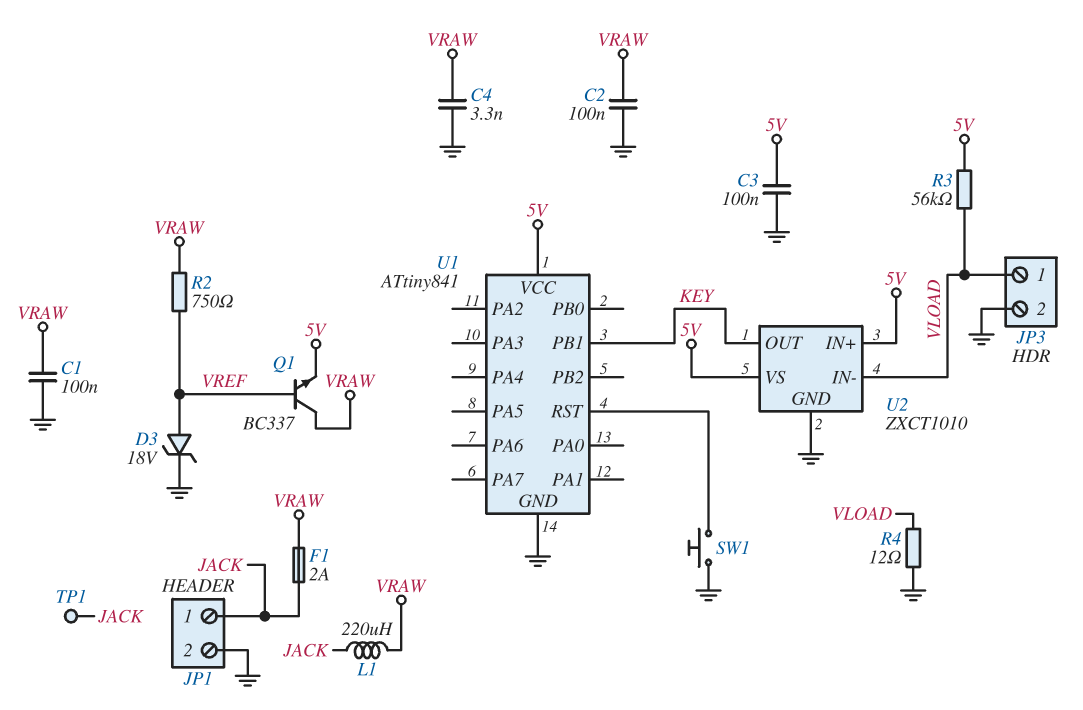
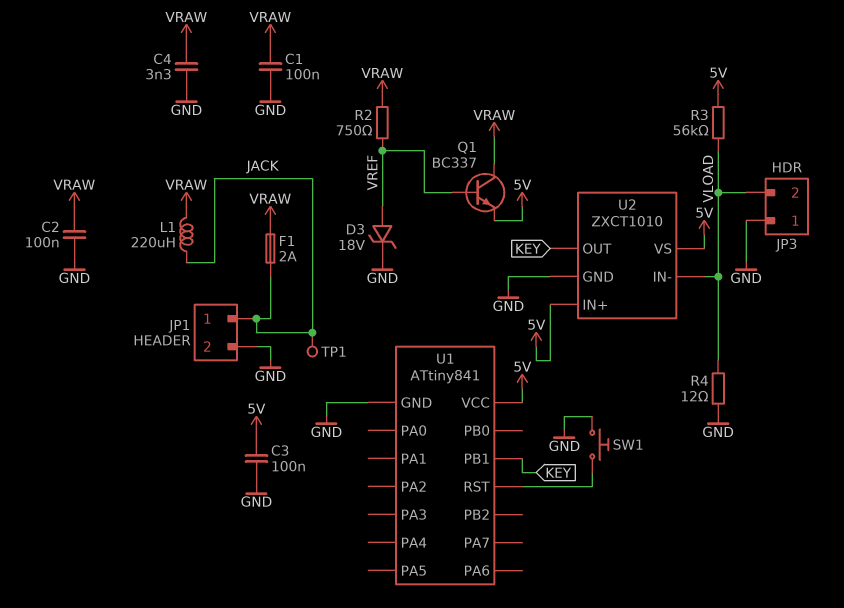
JP3 pin 1: VLOAD -> GND
JP3 pin 2: GND -> VLOAD

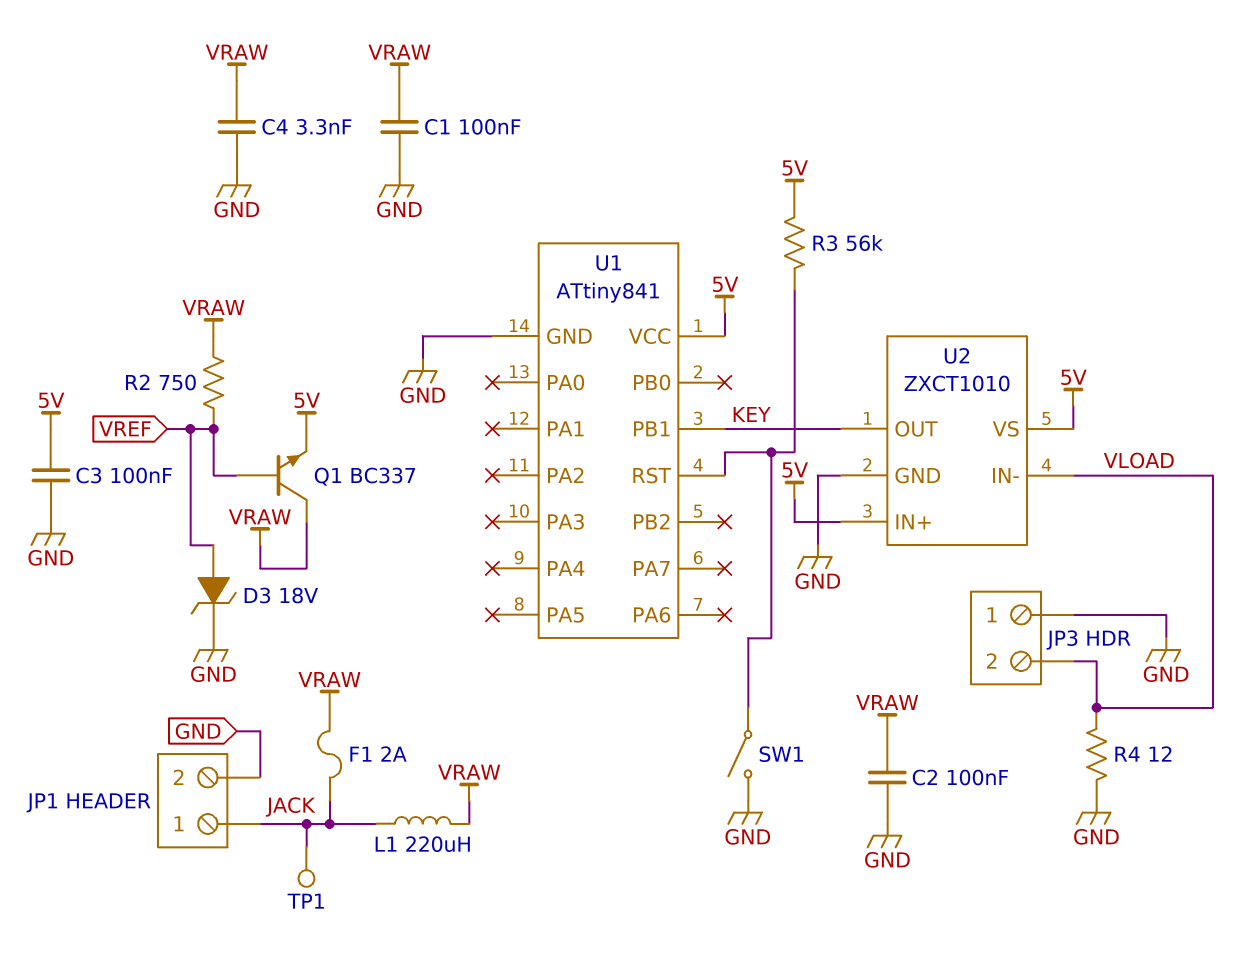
R3: 56k (5V, VLOAD) -> 56k (5V, U1/RST)
SW1: button (GND, U1/RST) -> switch (GND, U1/RST)

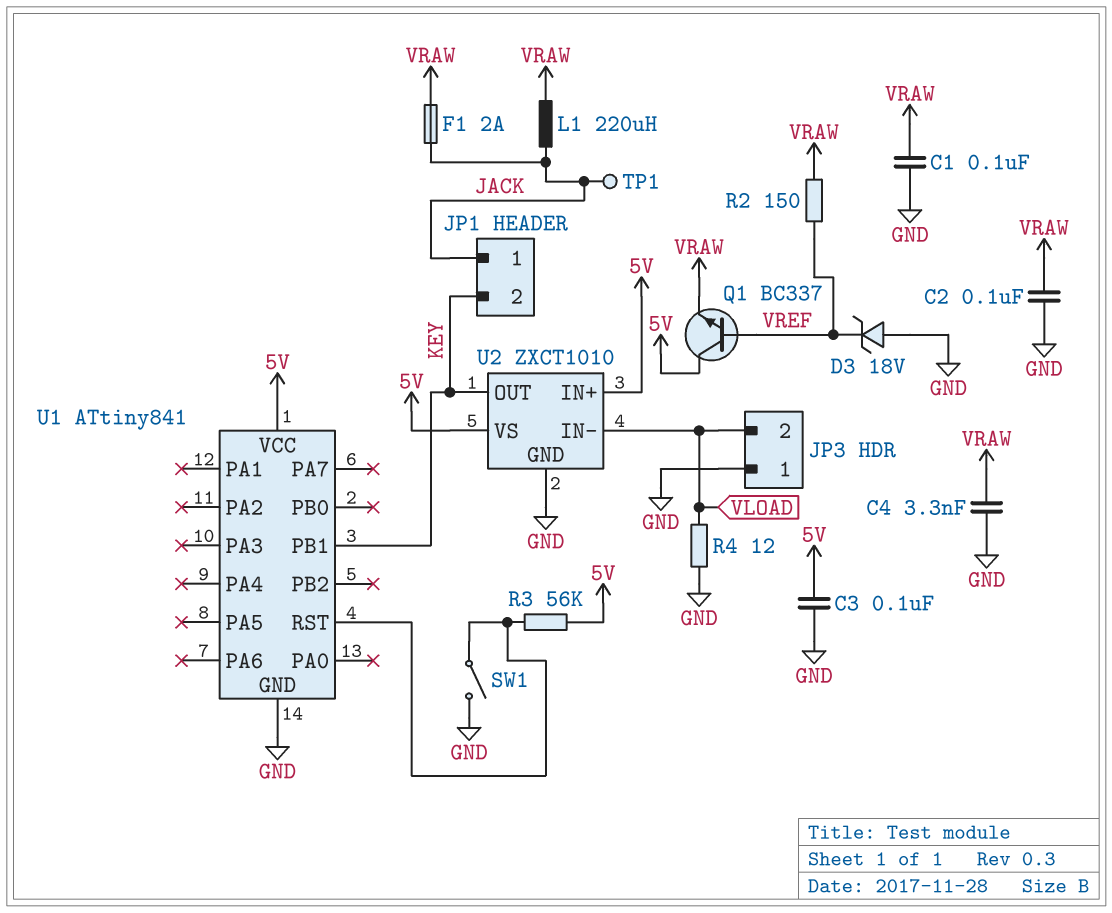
D3: zener 18V (A VREF, K GND) -> zener 18V (A GND, K VREF)
JP1 pin 2: GND -> KEY
Q1: NPN BC337 (B VREF, C VRAW, E 5V) -> NPN BC337 (B VREF, C 5V, E VRAW)
R2: 750 (VRAW, VREF) -> 150 (VRAW, VREF)

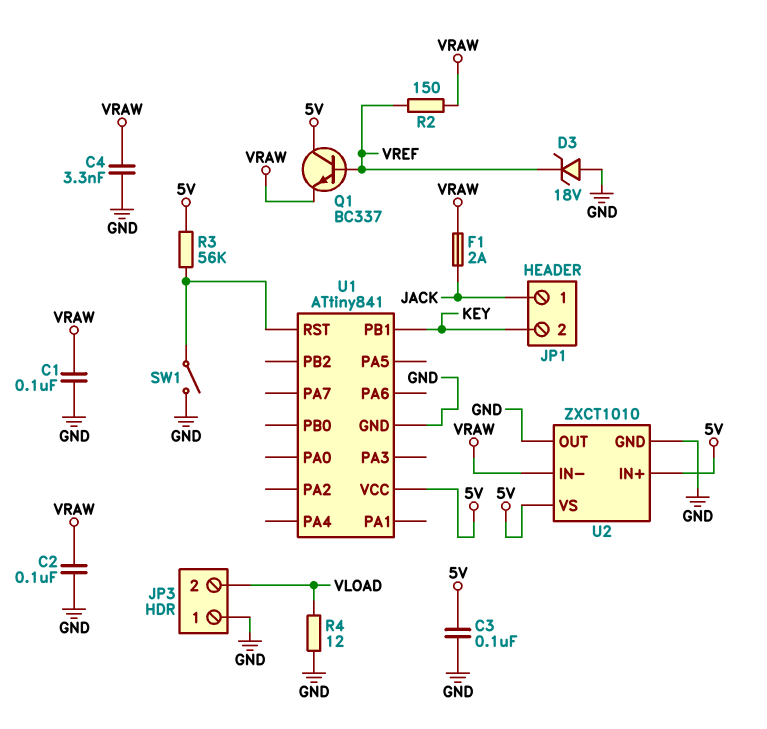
L1: 220uH (JACK, VRAW) -> none
TP1: test point (JACK) -> none
U2 pin IN-: VLOAD -> VRAW
U2 pin OUT: KEY -> GND

